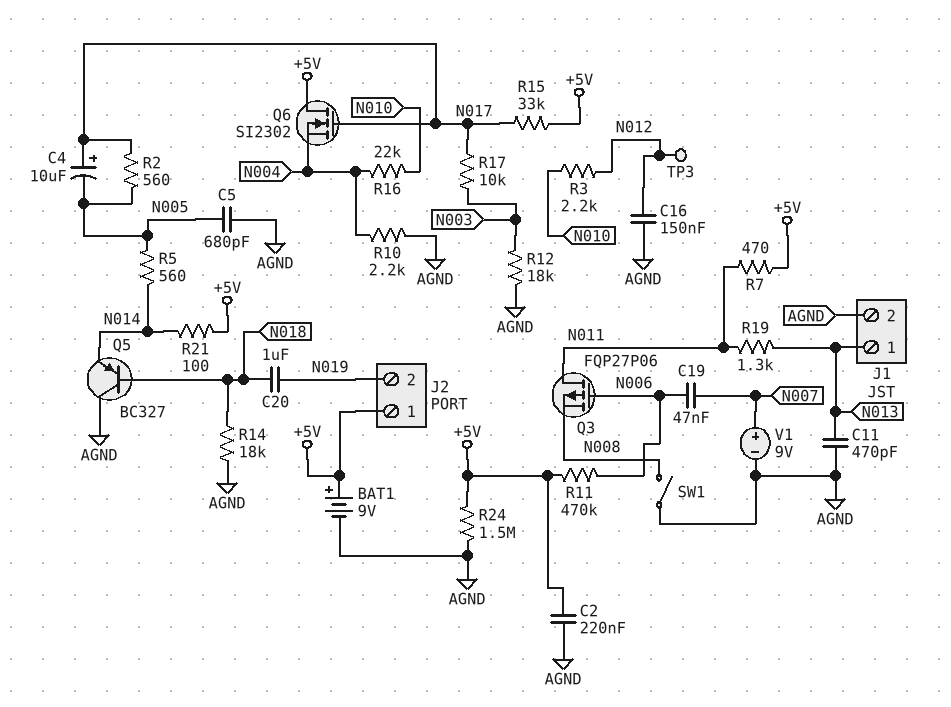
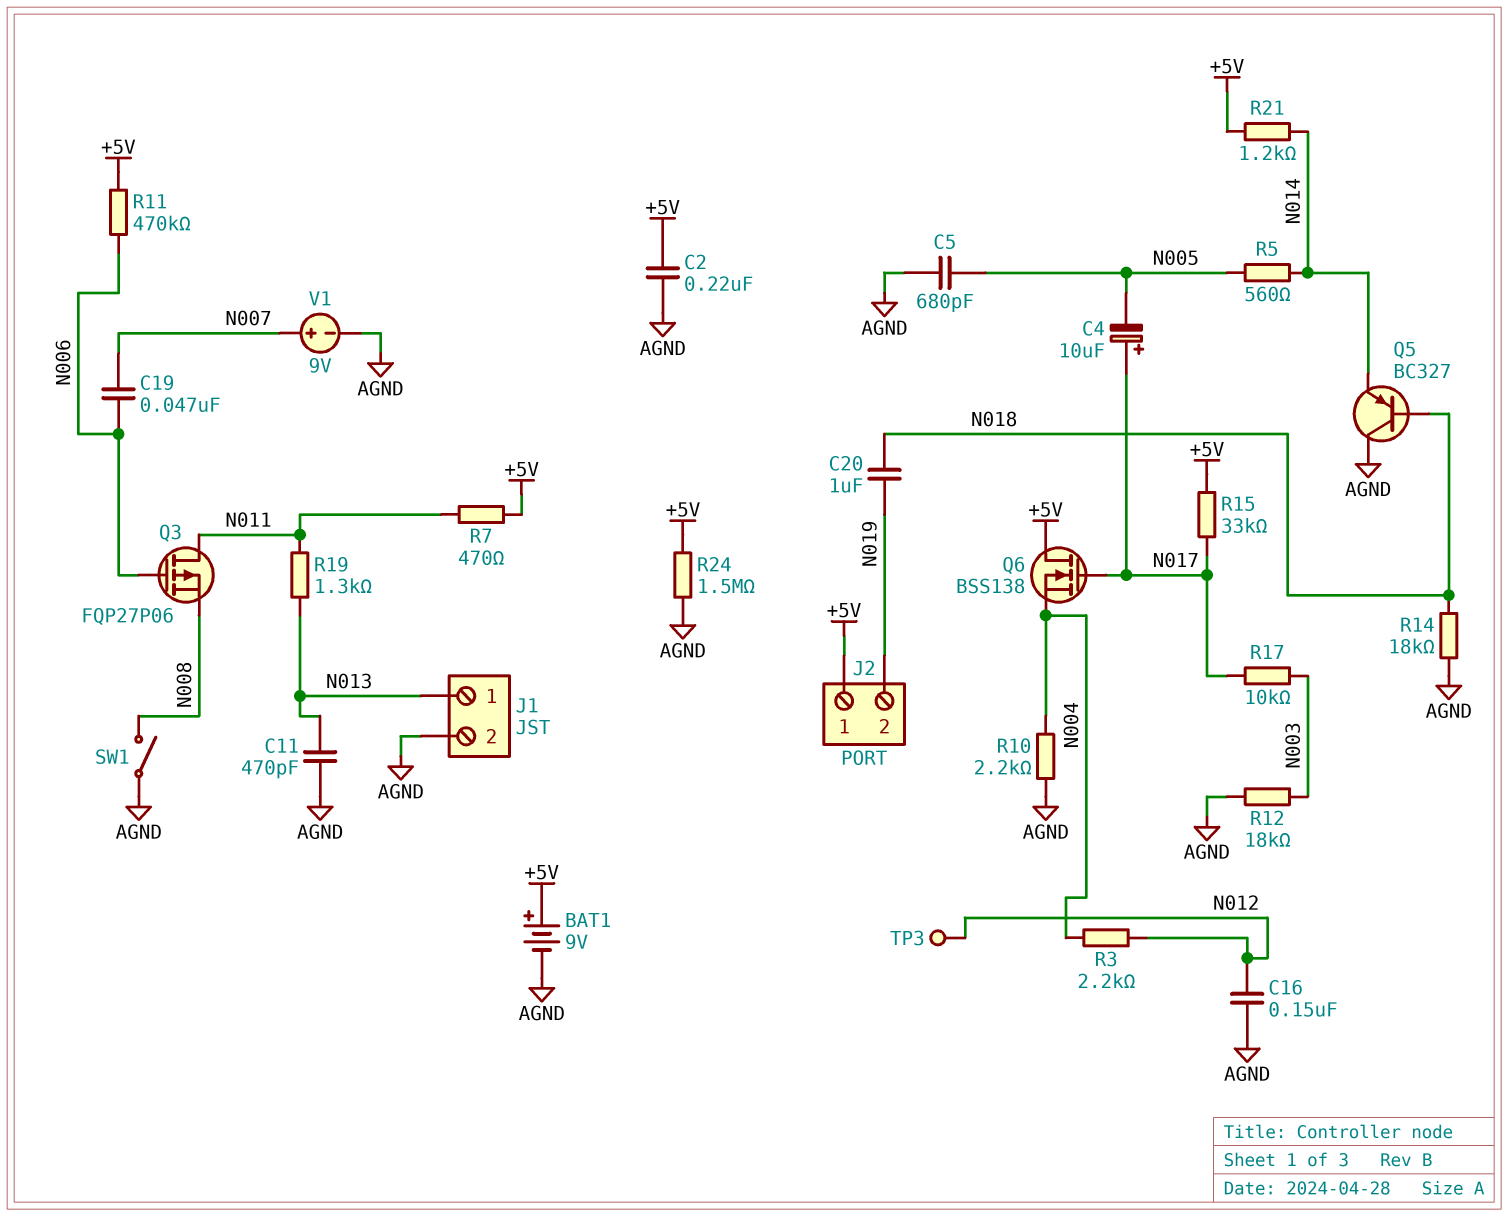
Q6: NMOS SI2302 (G N017, D +5V, S N004) -> NMOS BSS138 (G N017, D +5V, S N004)
R2: 560 (N005, N017) -> none
R3: 2.2k (N010, N012) -> 2.2k (N004, N012)
R16: 22k (N004, N010) -> none
R21: 100 (+5V, N014) -> 1.2k (+5V, N014)

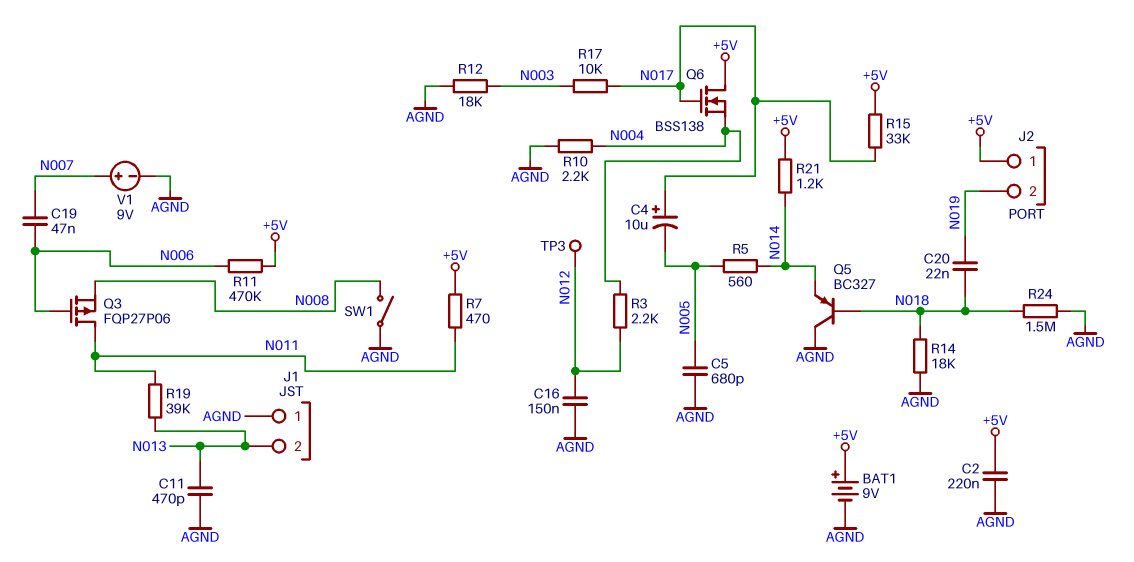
C20: 1uF (N018, N019) -> 22nF (N018, N019)
J1 pin 1: N013 -> AGND
J1 pin 2: AGND -> N013
R19: 1.3k (N011, N013) -> 39k (N011, N013)
R24: 1.5M (+5V, AGND) -> 1.5M (AGND, N018)

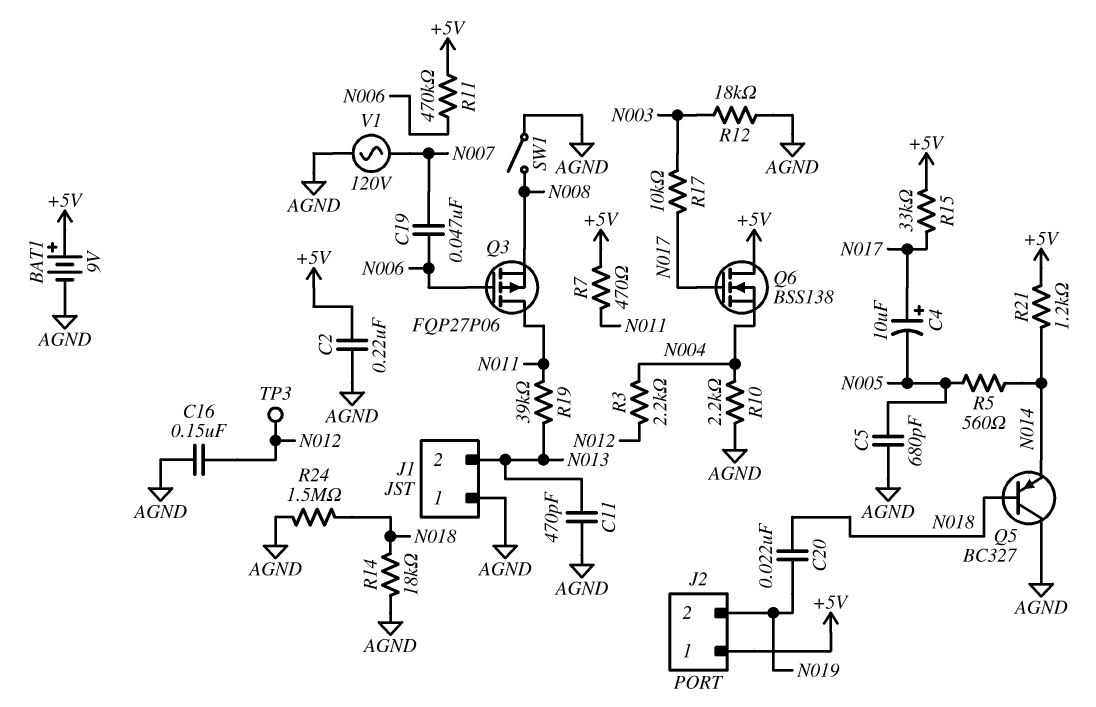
V1: 9V (plus N007, minus AGND) -> AC 120V (AGND, N007)

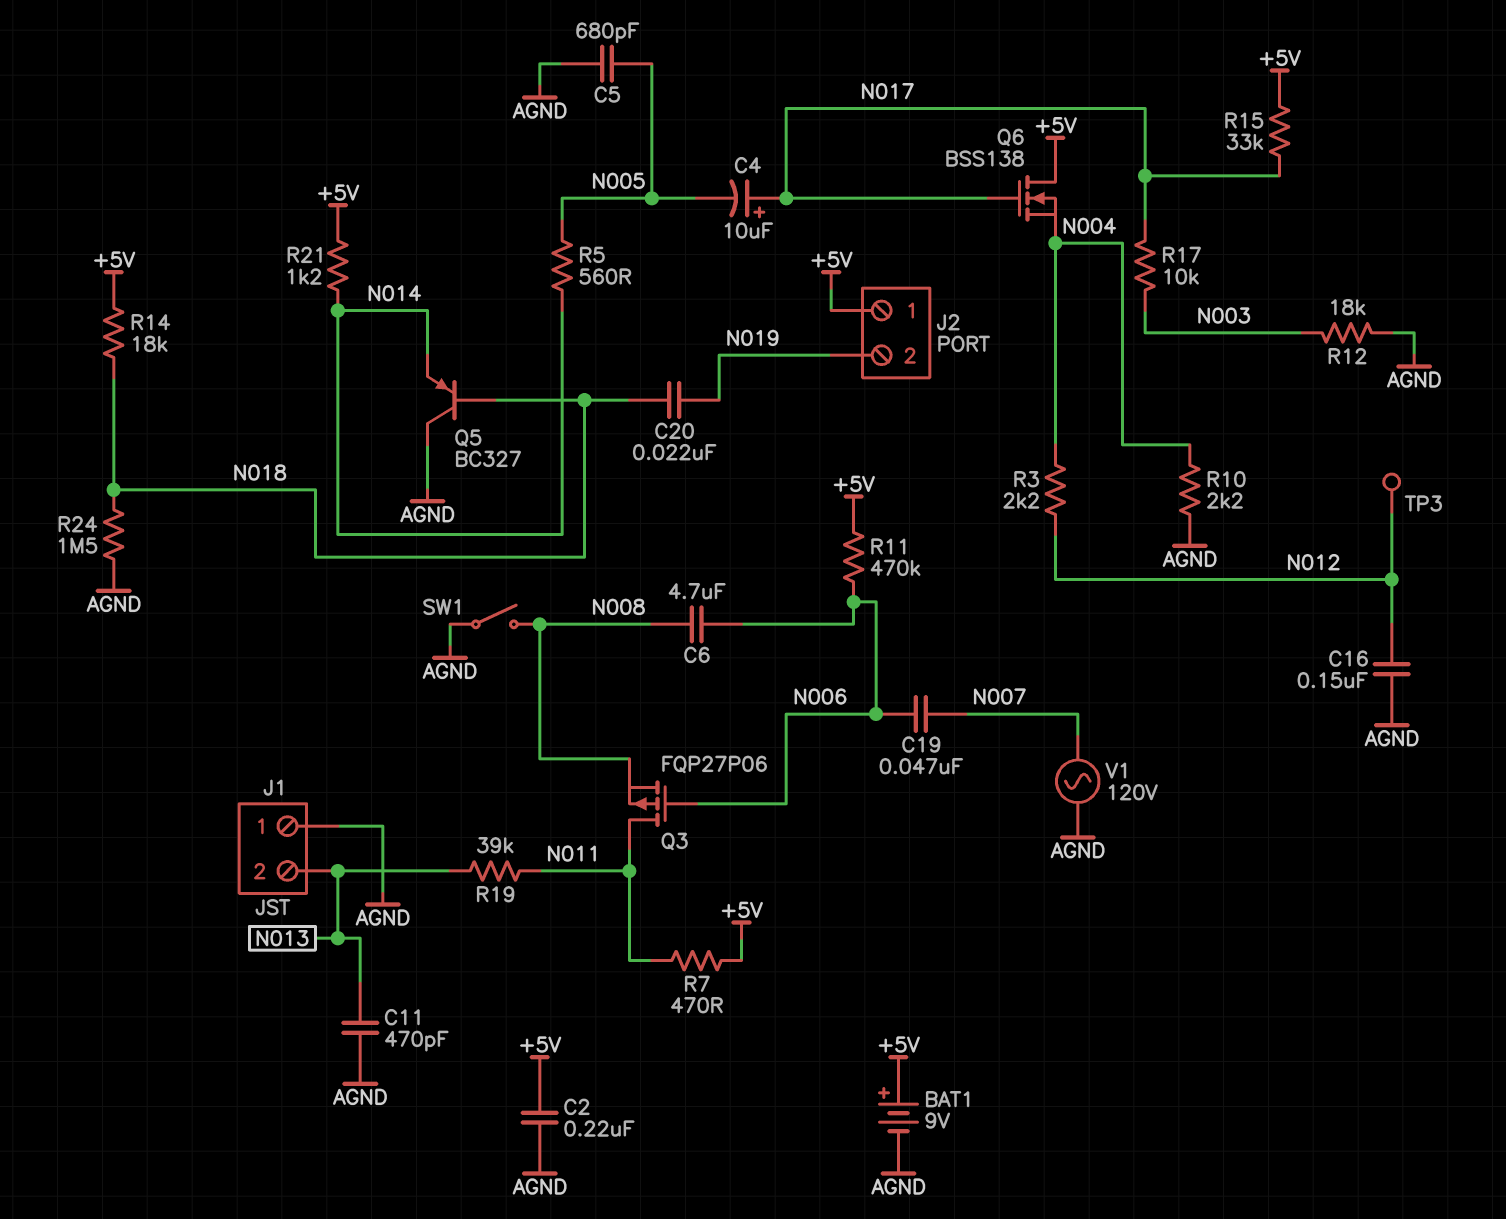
C6: none -> 4.7uF (N006, N008)
R14: 18k (AGND, N018) -> 18k (+5V, N018)

